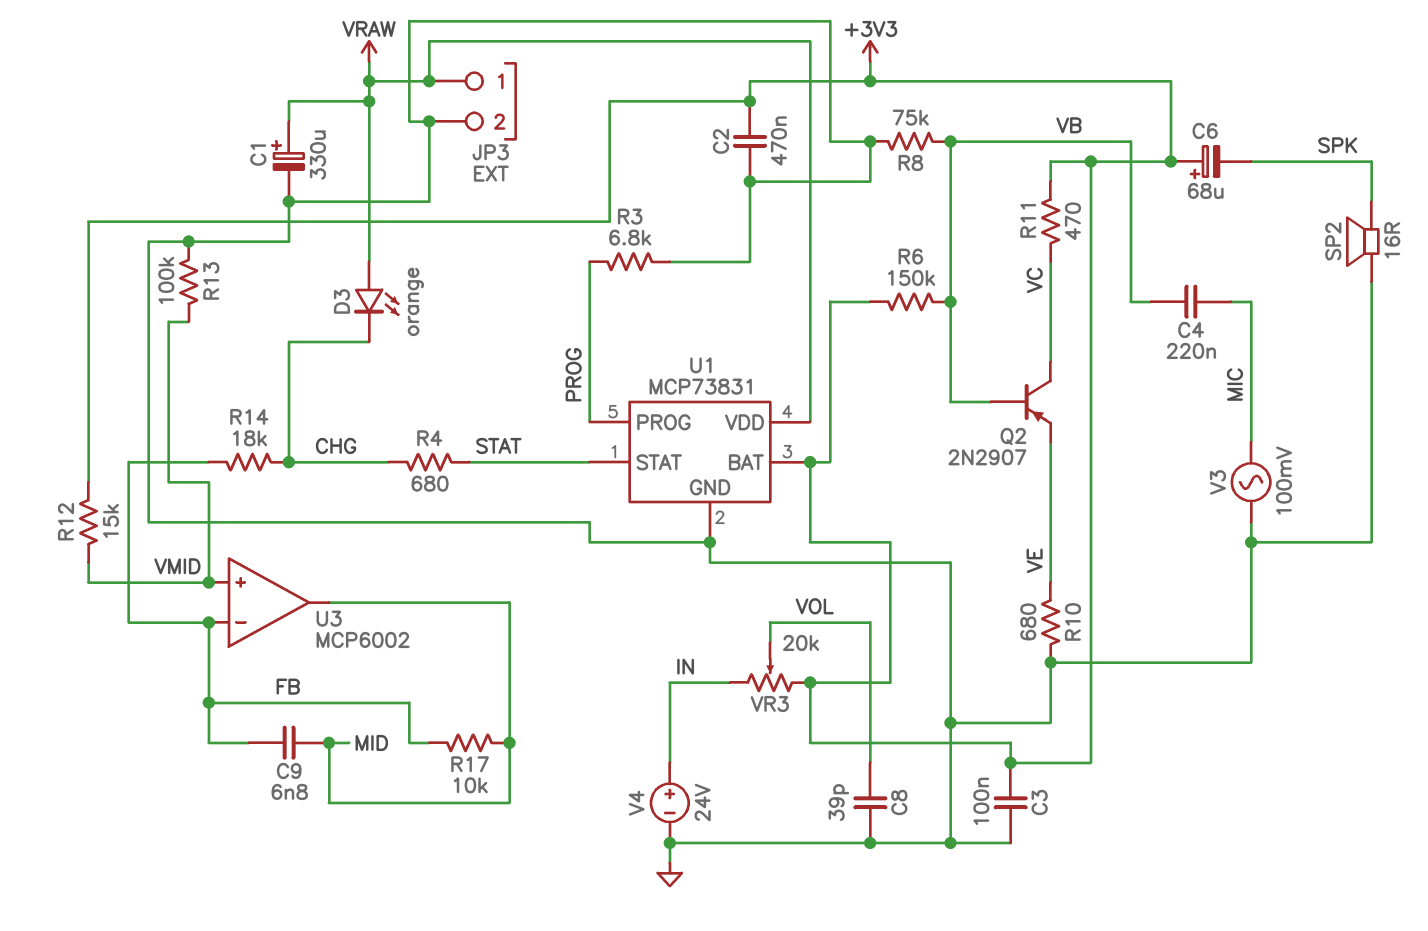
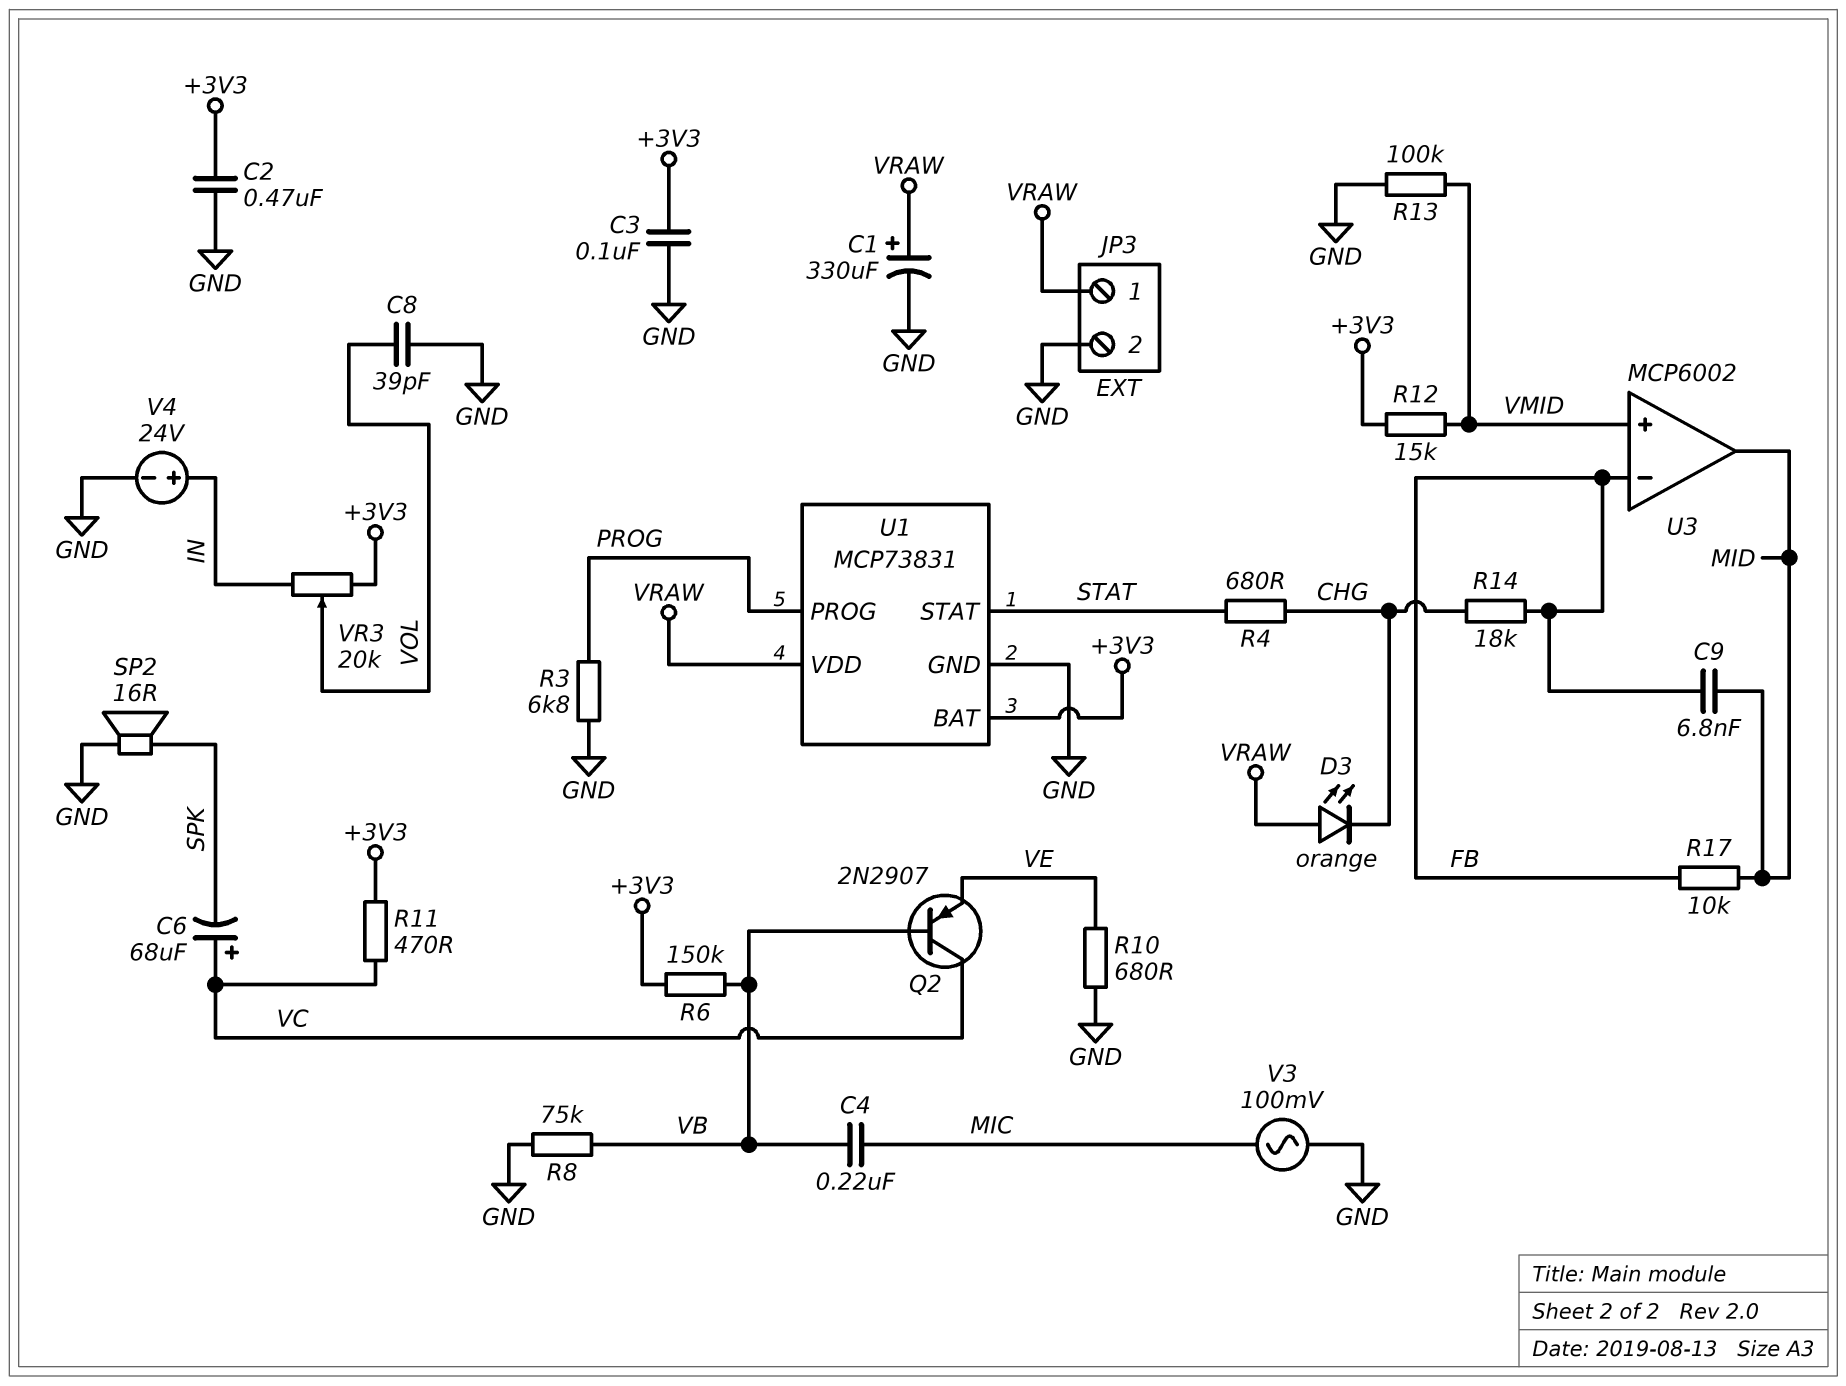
C6: 68uF (plus +3V3, minus SPK) -> 68uF (plus VC, minus SPK)

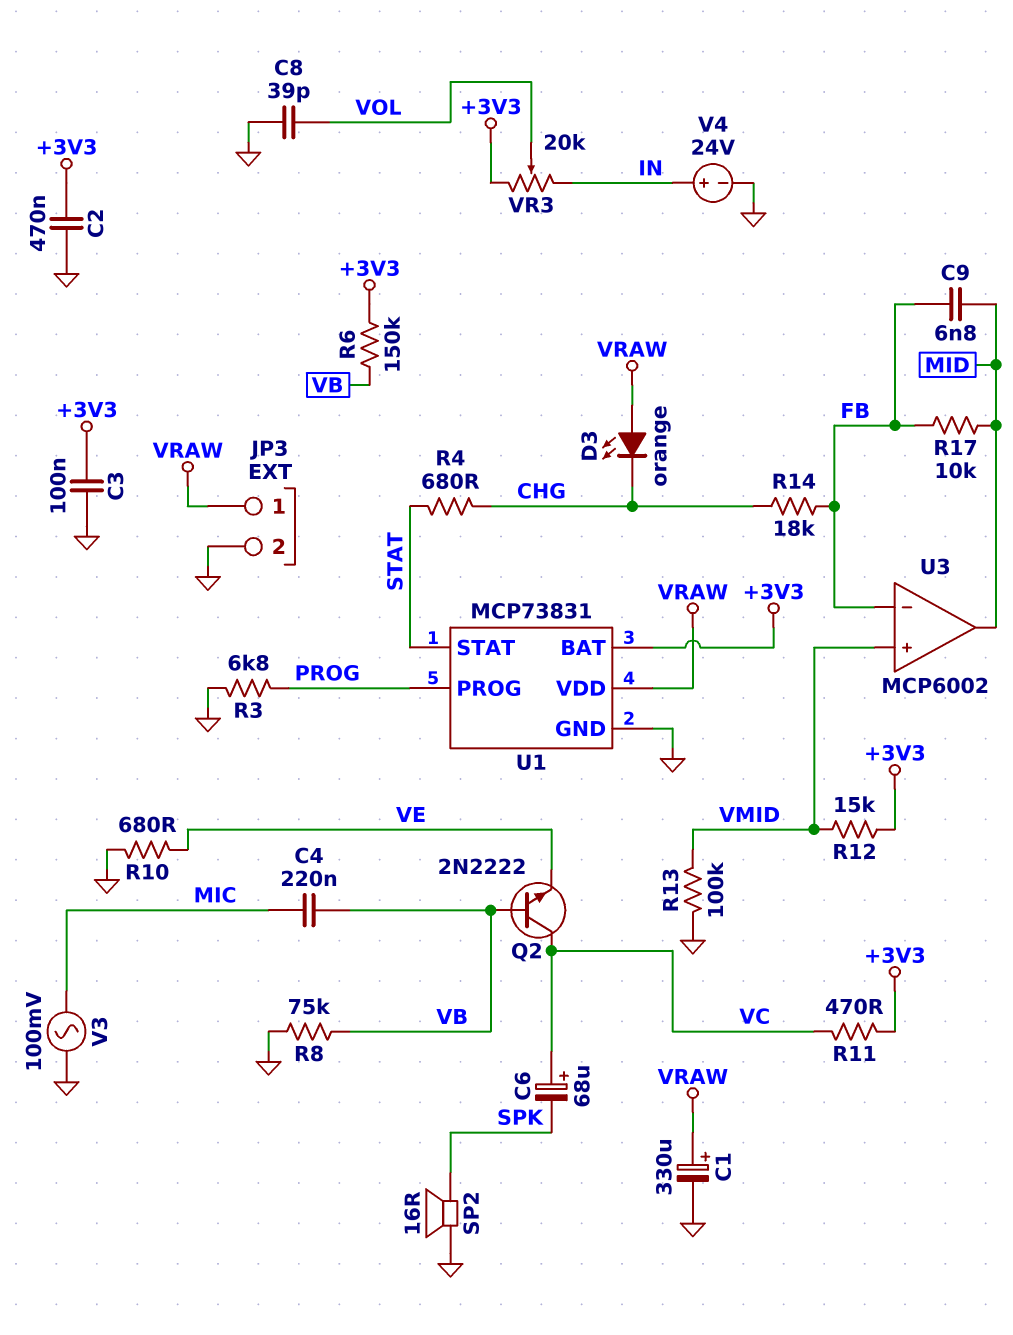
Q2: PNP 2N2907 (B VB, C VC, E VE) -> NPN 2N2222 (B VB, C VC, E VE)

